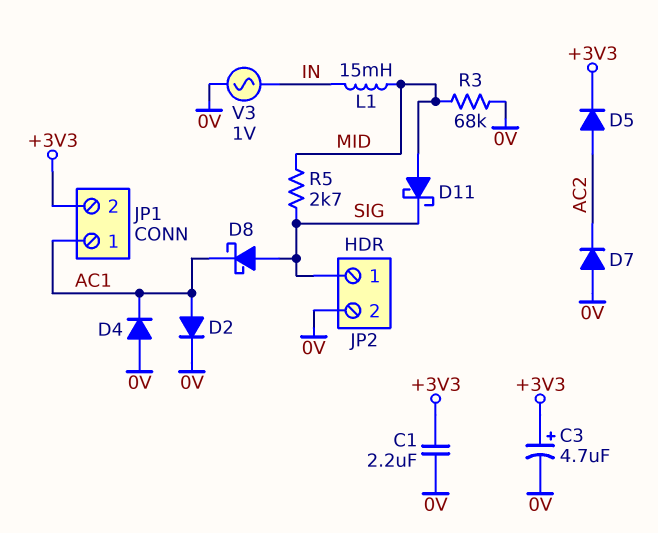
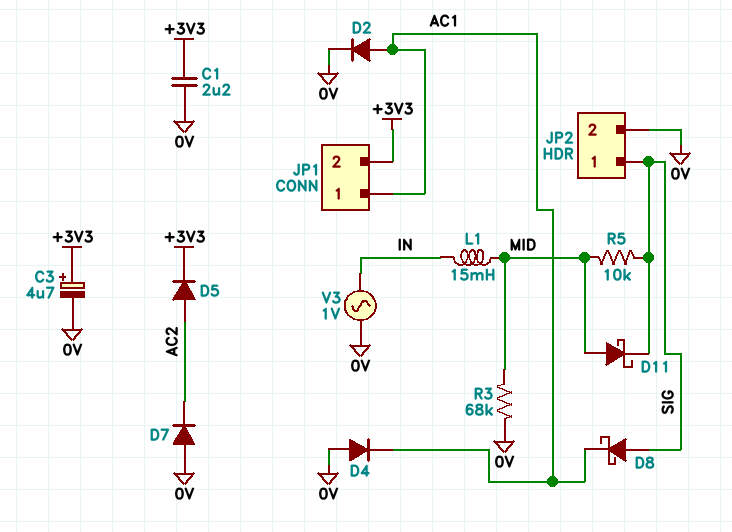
R5: 2.7k (MID, SIG) -> 10k (MID, SIG)

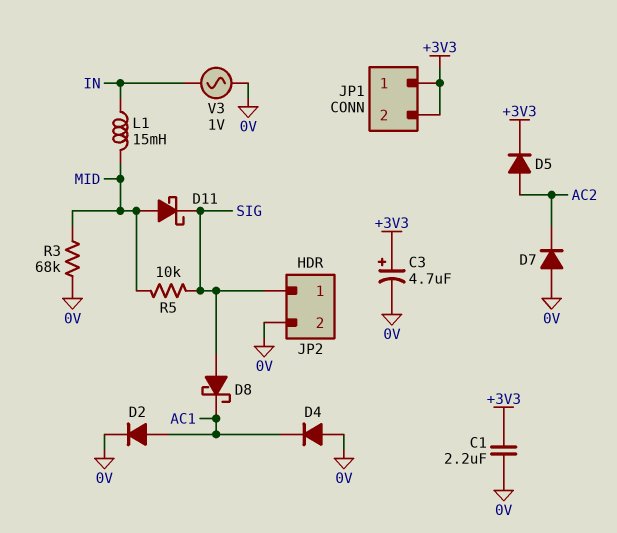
JP1 pin 1: AC1 -> +3V3

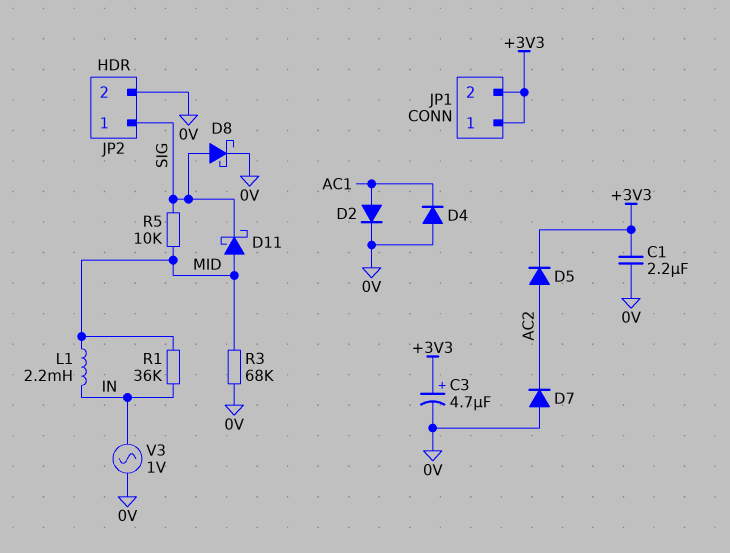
D8: schottky (A SIG, K AC1) -> schottky (A SIG, K 0V)
L1: 15mH (IN, MID) -> 2.2mH (IN, MID)
R1: none -> 36k (IN, MID)

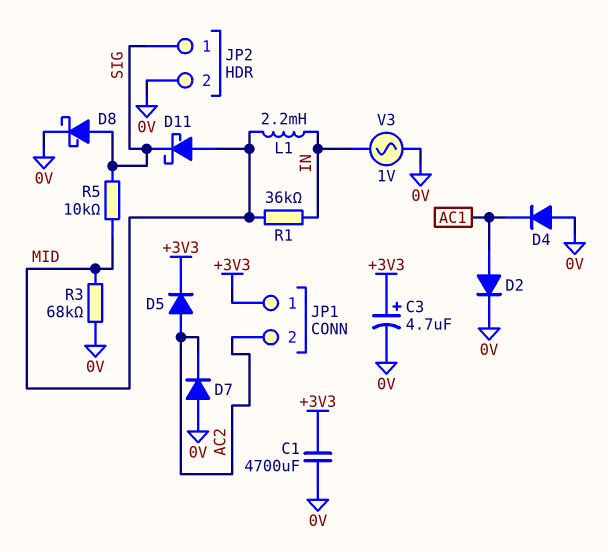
C1: 2.2uF (+3V3, 0V) -> 4700uF (+3V3, 0V)
JP1 pin 2: +3V3 -> AC2

